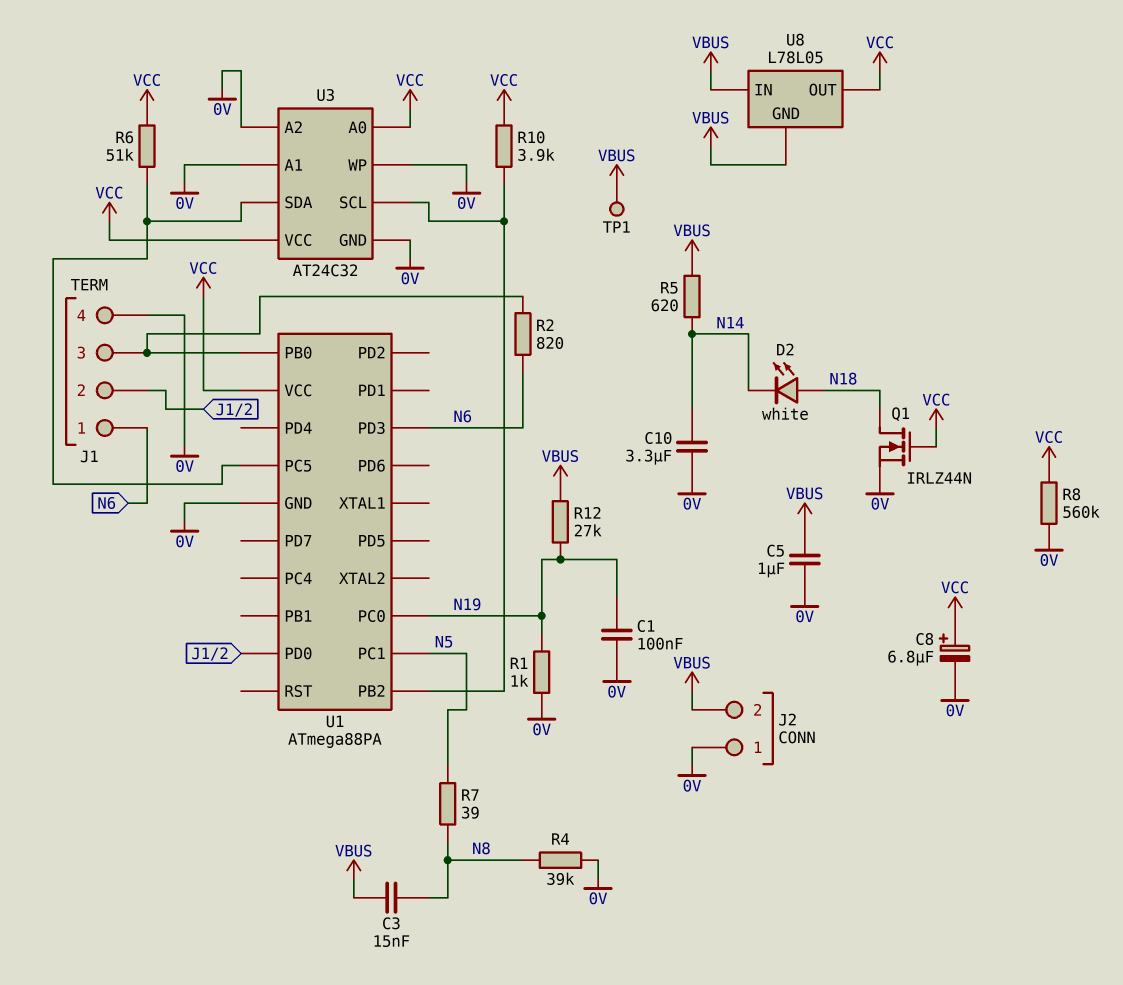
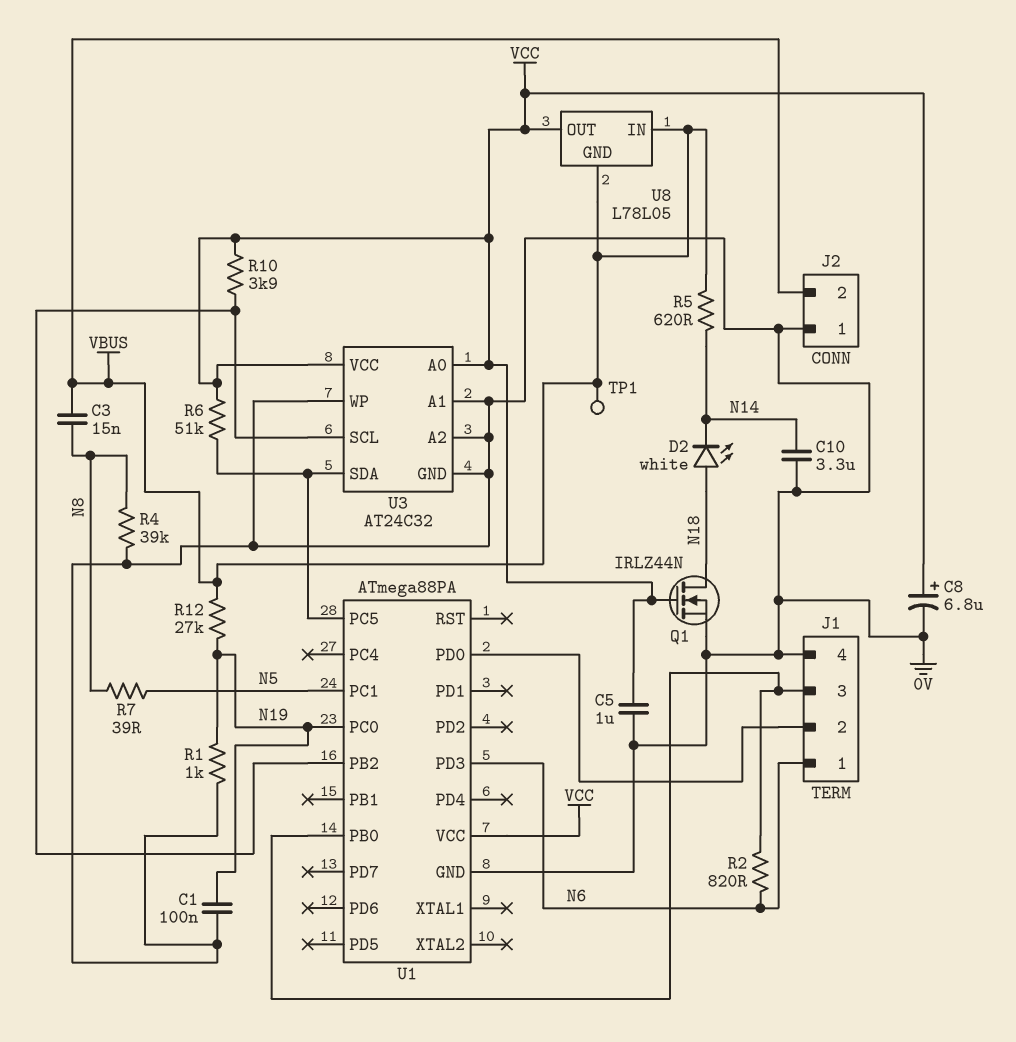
C5: 1uF (0V, VBUS) -> 1uF (0V, VCC)
R8: 560k (0V, VCC) -> none

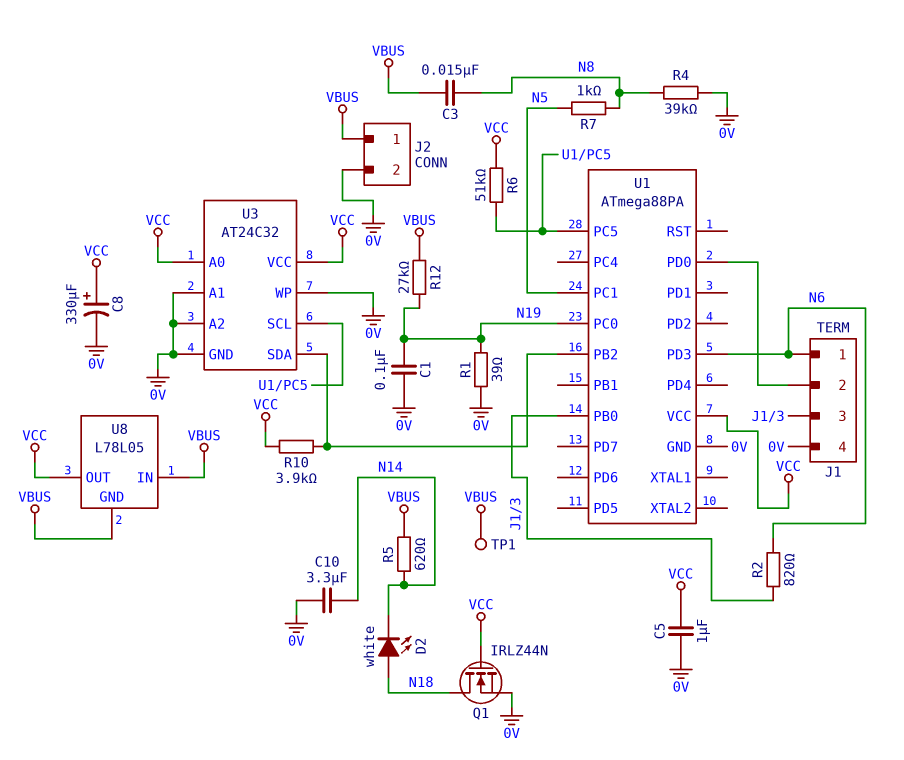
C8: 6.8uF (plus VCC, minus 0V) -> 330uF (plus VCC, minus 0V)
J2 pin 1: 0V -> VBUS
J2 pin 2: VBUS -> 0V
R1: 1k (0V, N19) -> 39 (0V, N19)
R7: 39 (N5, N8) -> 1k (N5, N8)
U3 pin SCL: U1/PB2 -> U1/PC5
U3 pin SDA: U1/PC5 -> U1/PB2

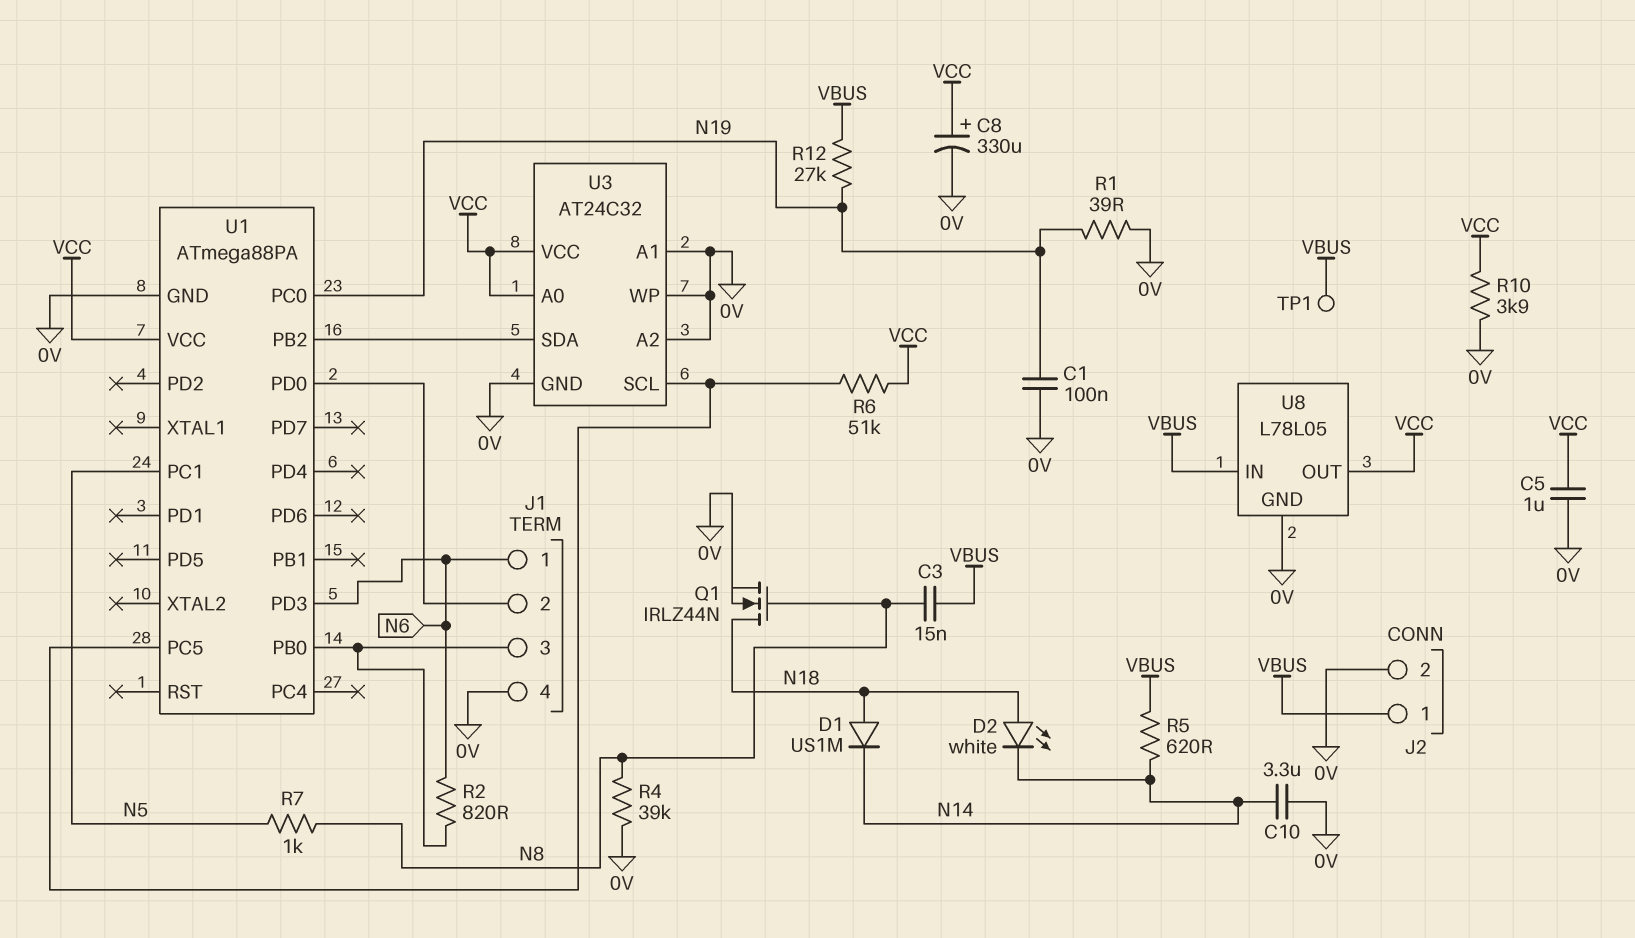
D1: none -> diode US1M (A N18, K N14)
Q1: NMOS IRLZ44N (G VCC, D N18, S 0V) -> NMOS IRLZ44N (G N8, D N18, S 0V)
R10: 3.9k (U1/PB2, VCC) -> 3.9k (0V, VCC)
U8 pin GND: VBUS -> 0V

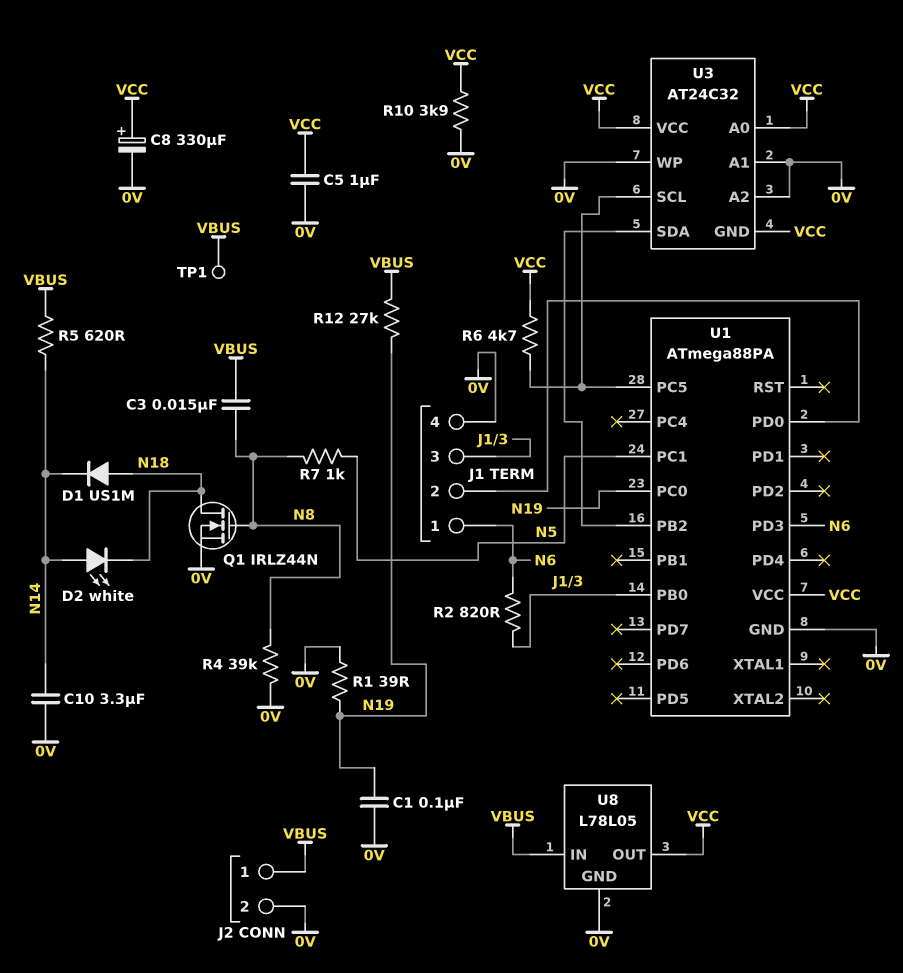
D2: LED white (A N18, K N14) -> LED white (A N14, K N18)
R6: 51k (U1/PC5, VCC) -> 4.7k (U1/PC5, VCC)
U3 pin GND: 0V -> VCC

